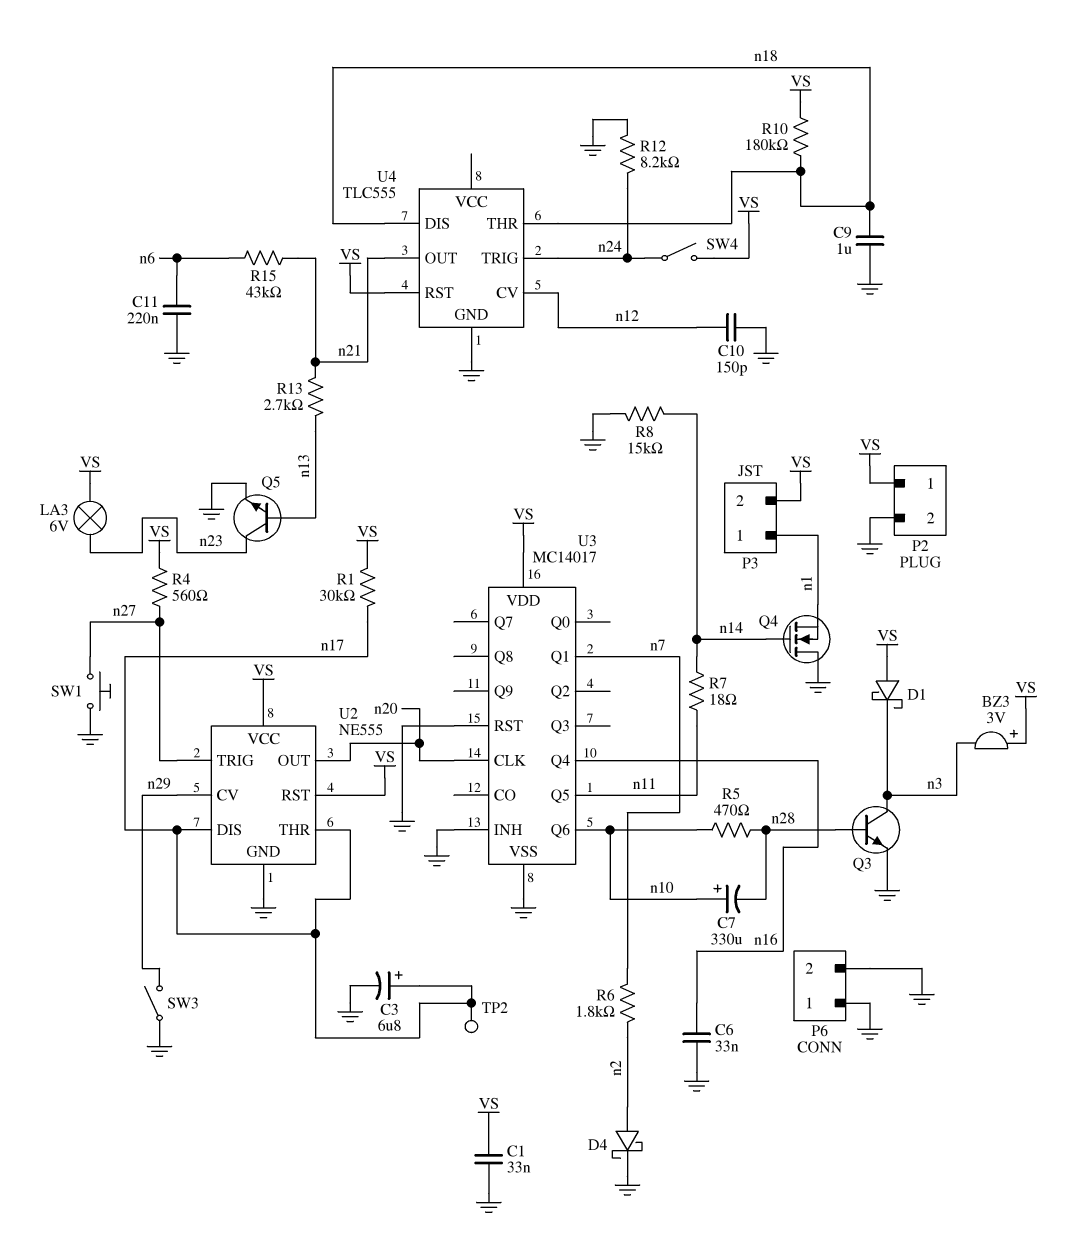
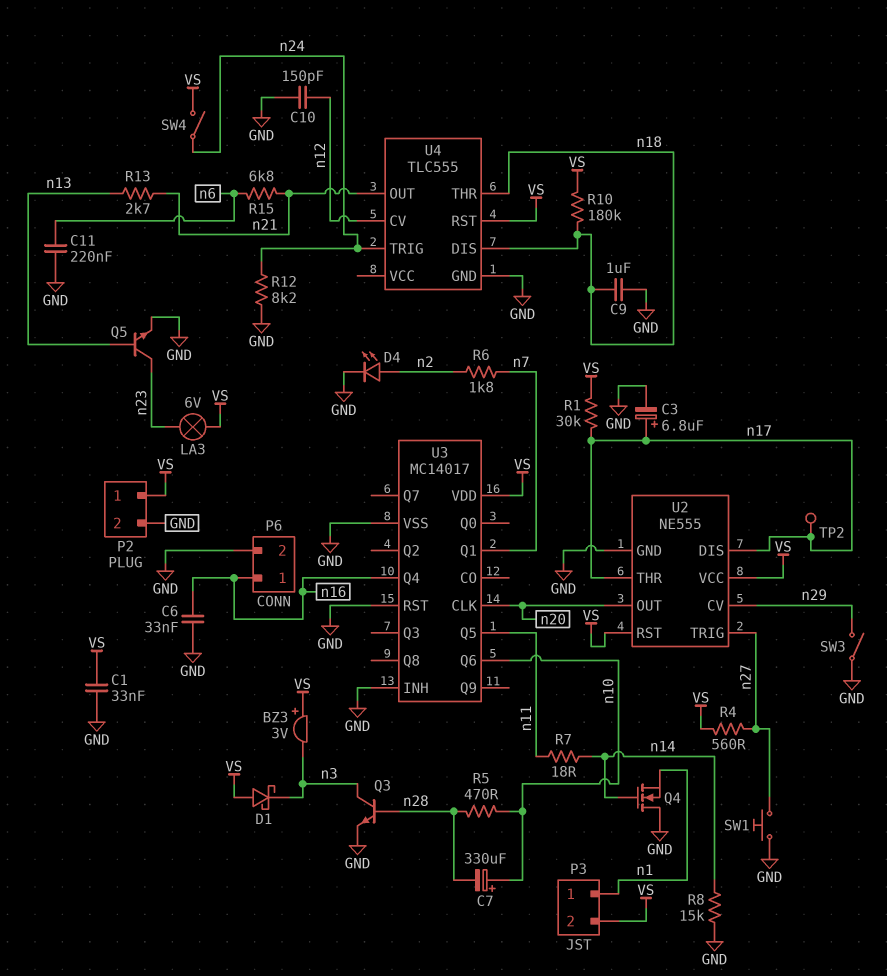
D4: schottky (A n2, K GND) -> LED (A n2, K GND)
P6 pin 1: GND -> n16
R15: 43k (n6, n21) -> 6.8k (n6, n21)

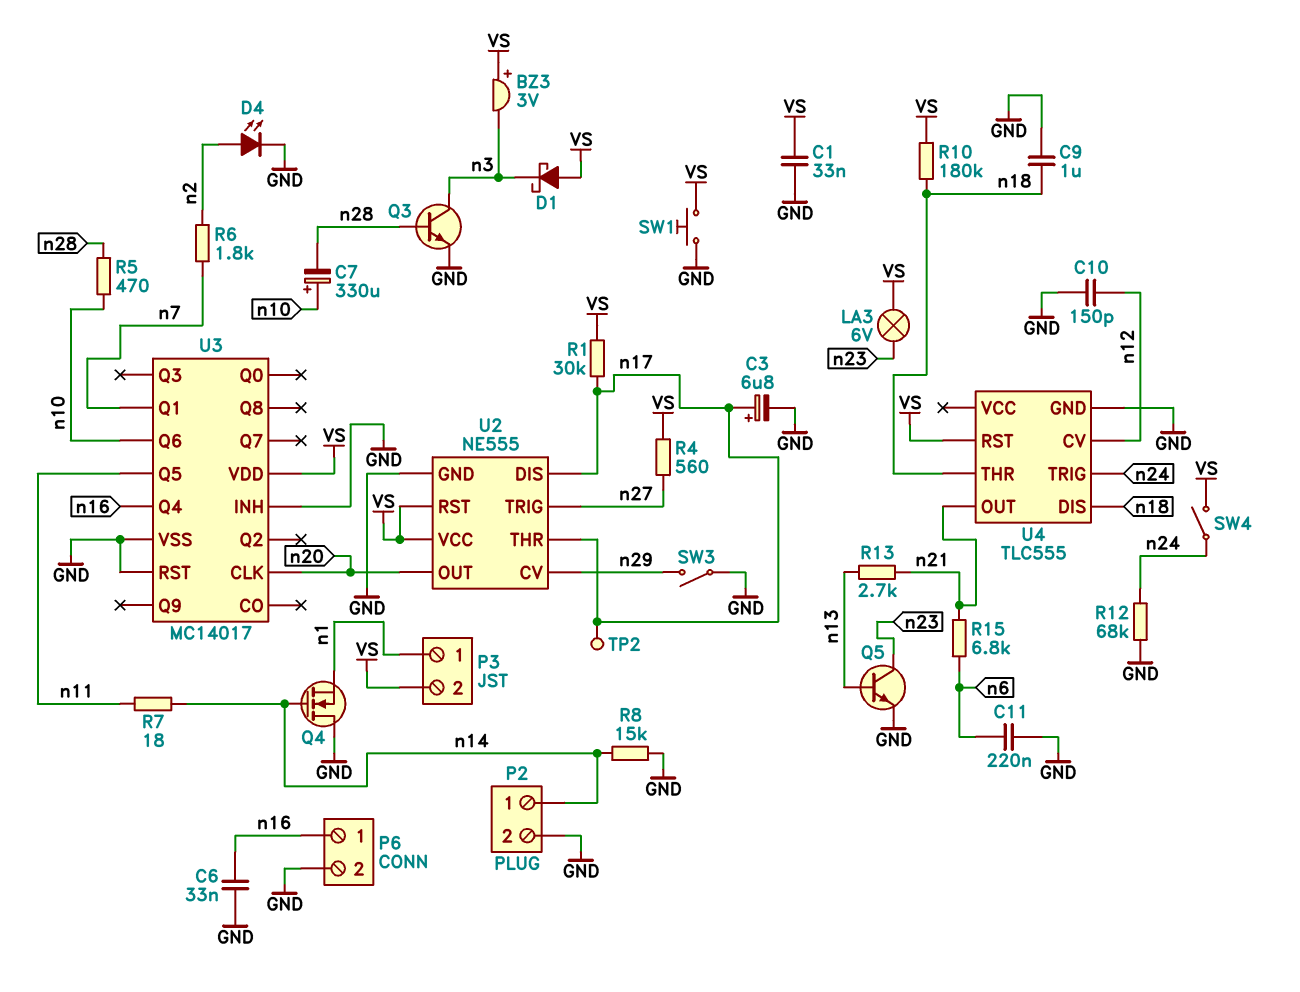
P2 pin 1: VS -> n14
R12: 8.2k (GND, n24) -> 68k (GND, n24)
SW1: button (GND, n27) -> button (GND, VS)

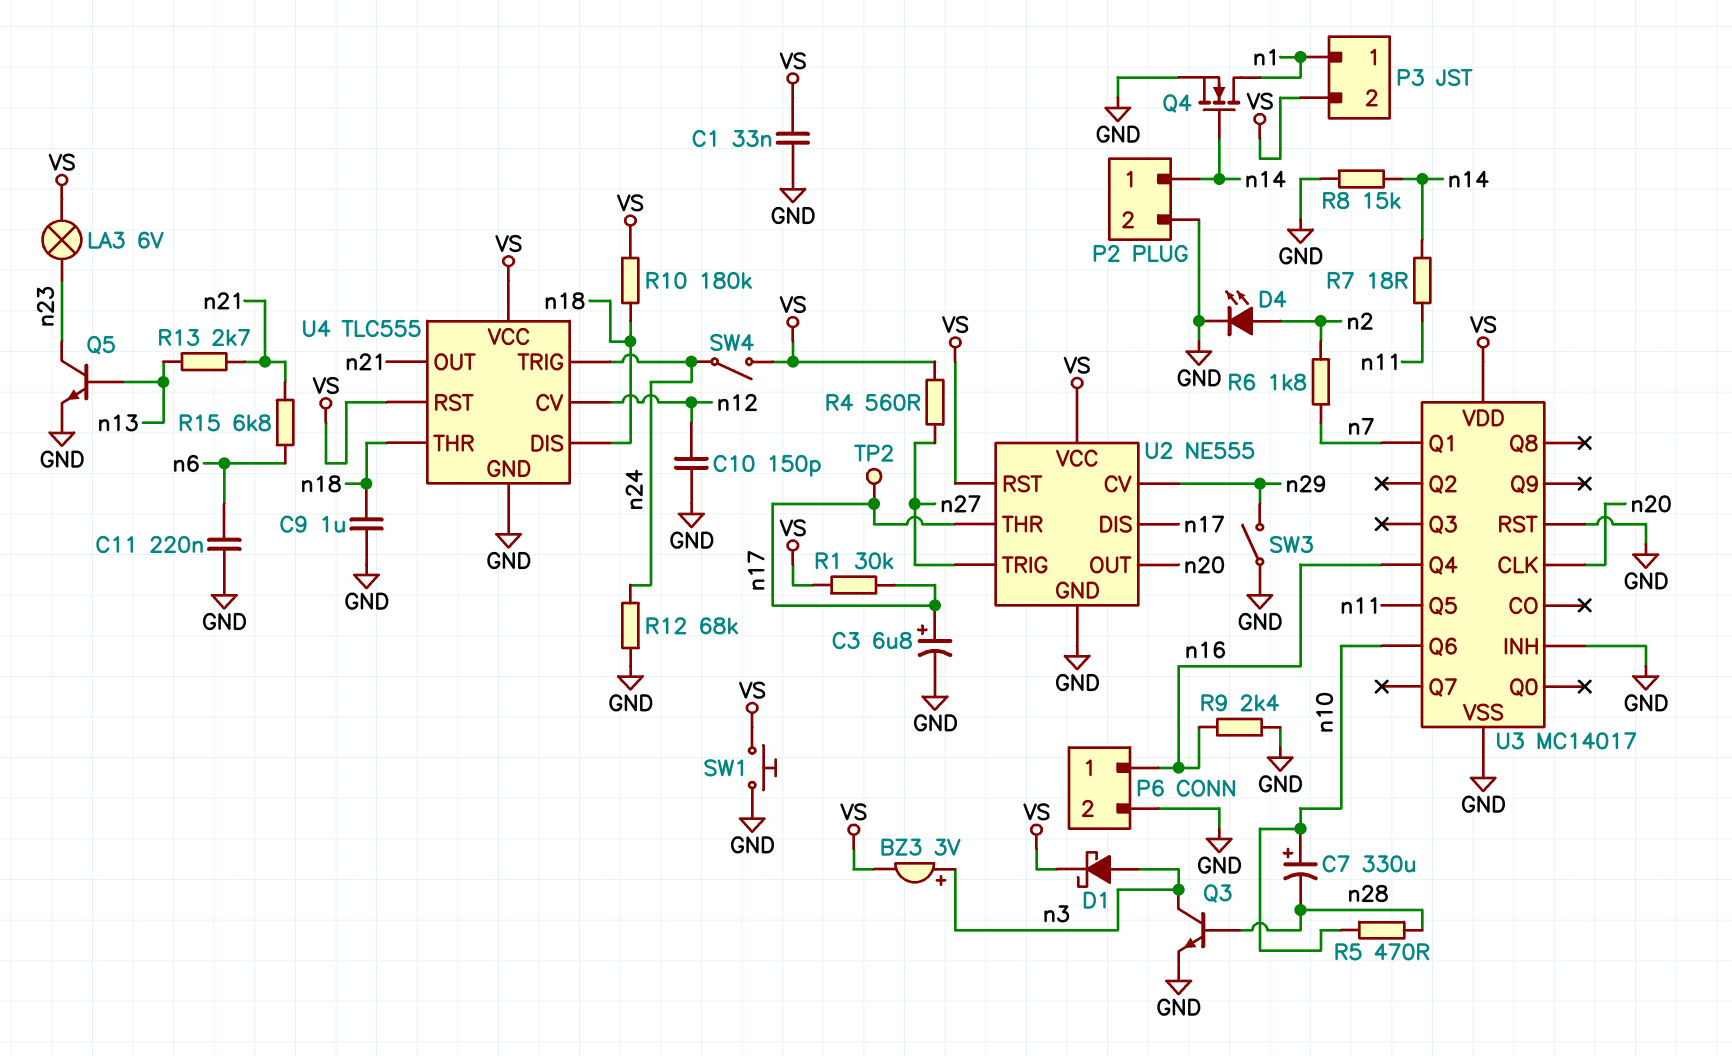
BZ3: buzzer 3V (plus VS, minus n3) -> buzzer 3V (plus n3, minus VS)
C6: 33nF (GND, n16) -> none
D1: schottky (A VS, K n3) -> schottky (A n3, K VS)
Q4: NMOS (G n14, D GND, S n1) -> NMOS (G n14, D n1, S GND)
R9: none -> 2.4k (GND, n16)
U4 pin VCC: none -> VS

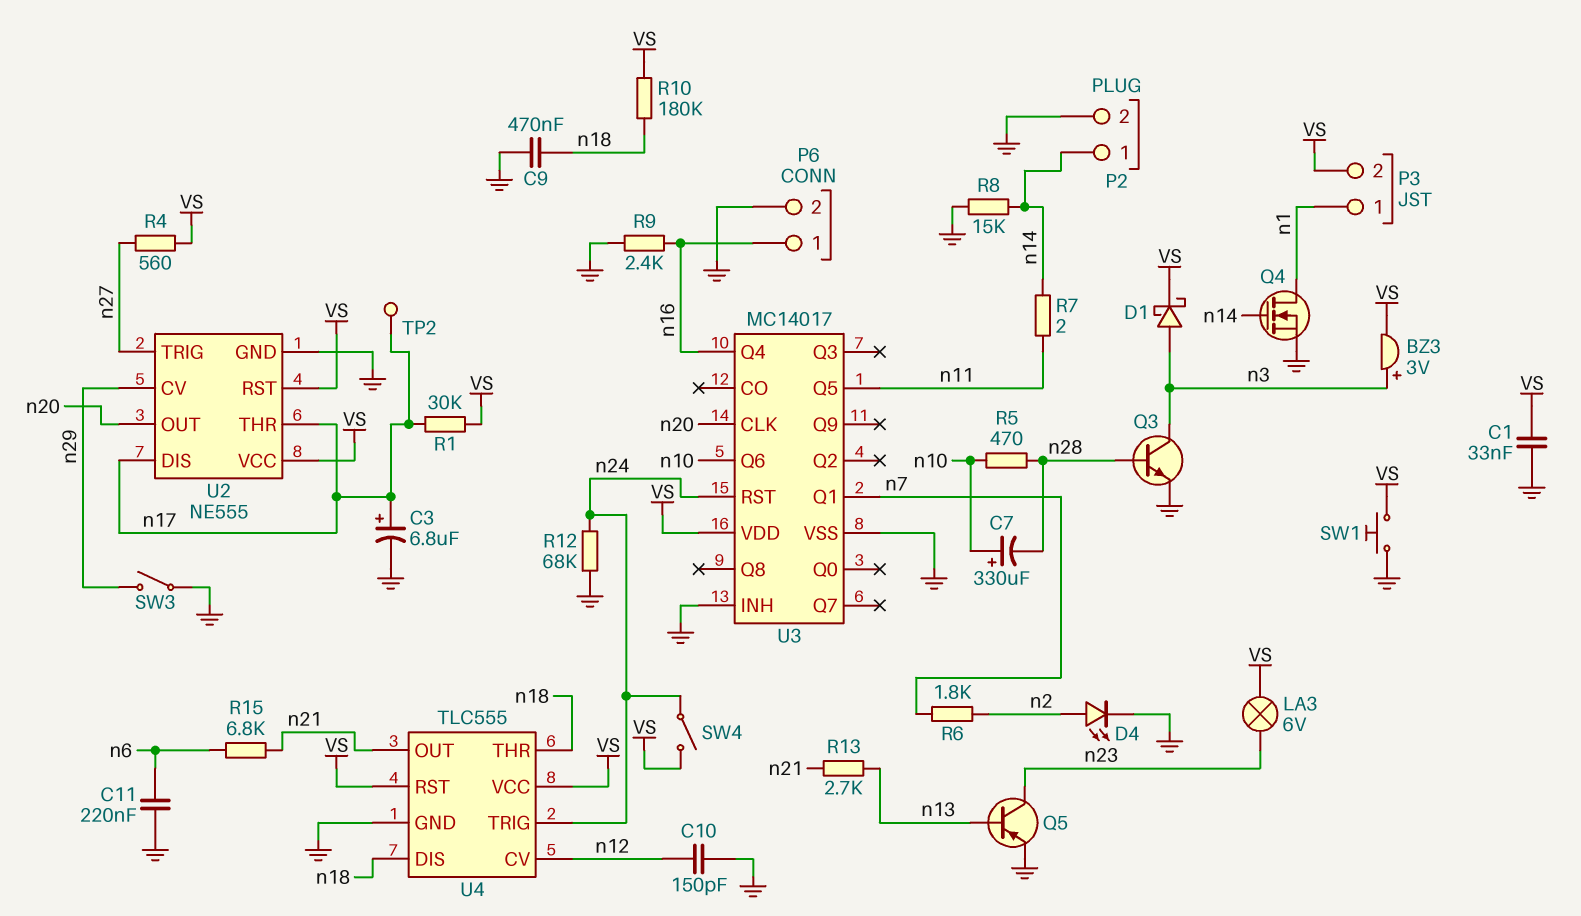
C9: 1uF (GND, n18) -> 470nF (GND, n18)
Q5: NPN (B n13, C n23, E GND) -> PNP (B n13, C n23, E GND)
R7: 18 (n11, n14) -> 2 (n11, n14)
U3 pin RST: GND -> n24

